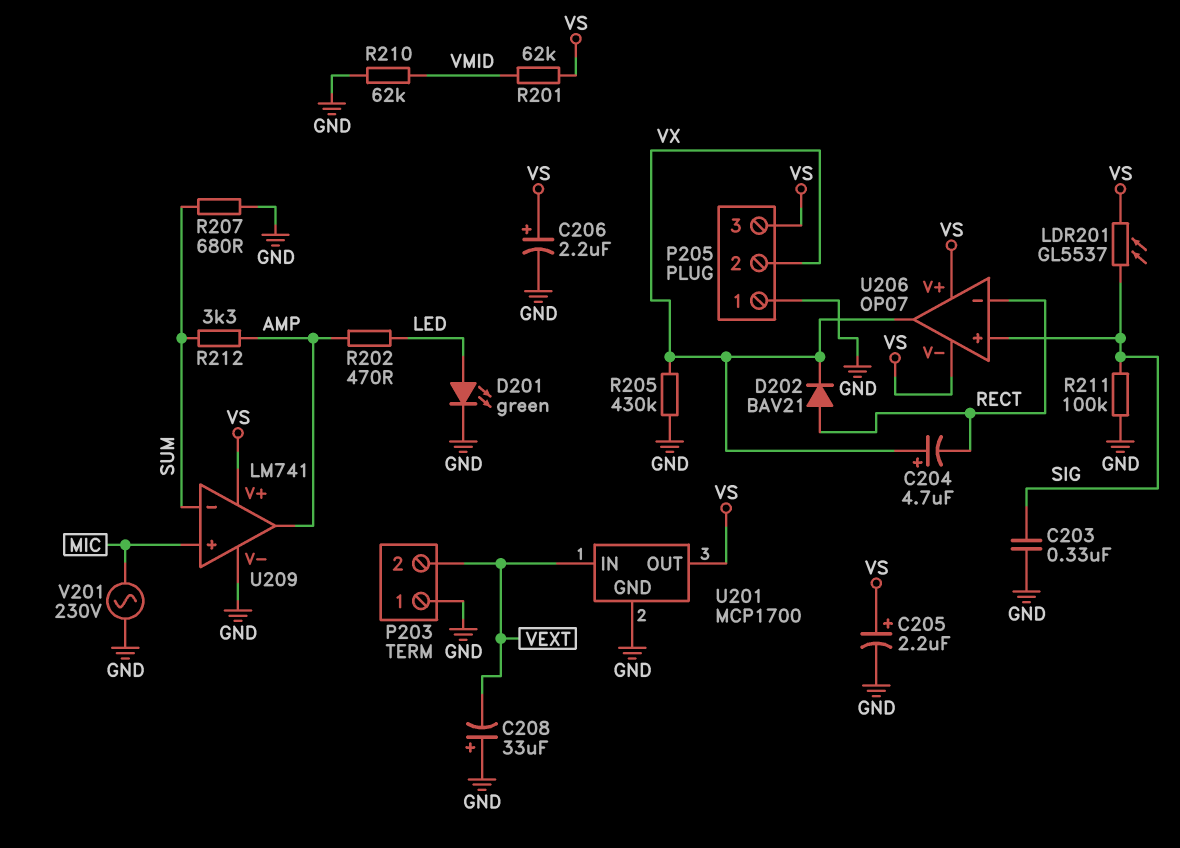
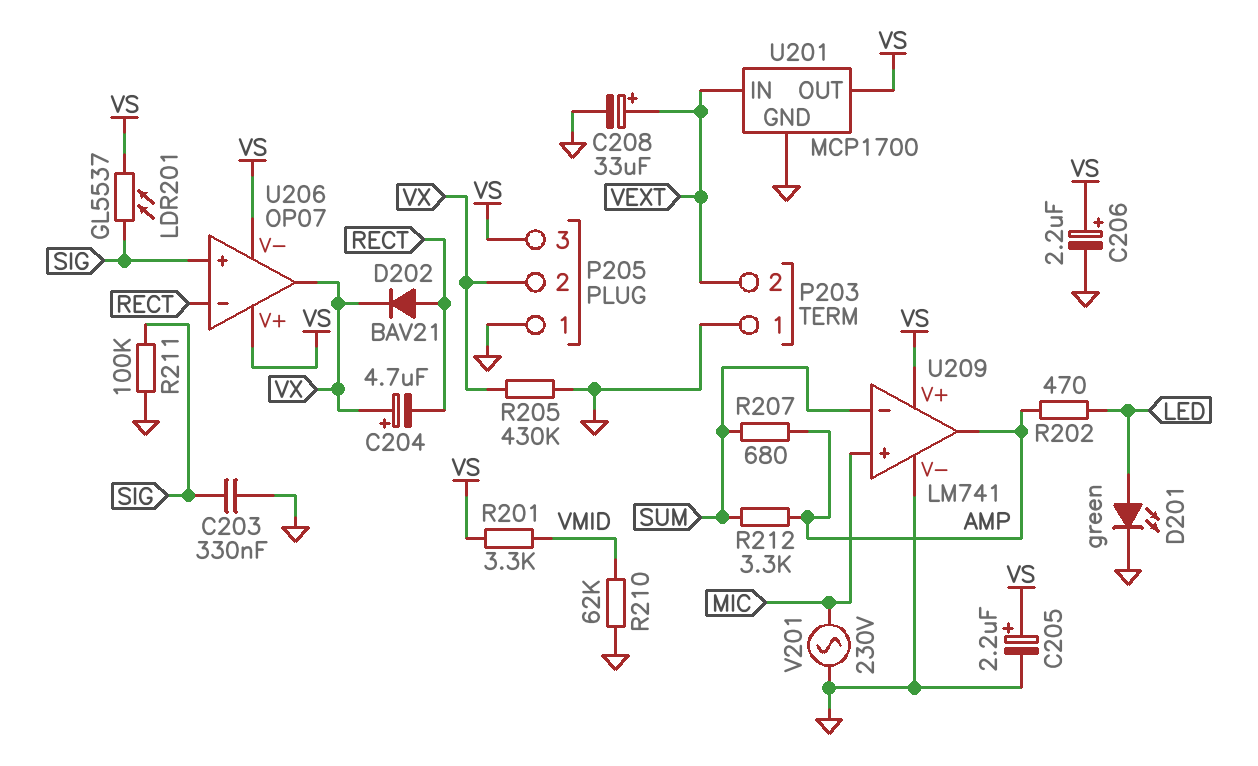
C208: 33uF (plus GND, minus VEXT) -> 33uF (plus VEXT, minus GND)
R201: 62k (VMID, VS) -> 3.3k (VMID, VS)
R207: 680 (GND, SUM) -> 680 (AMP, SUM)

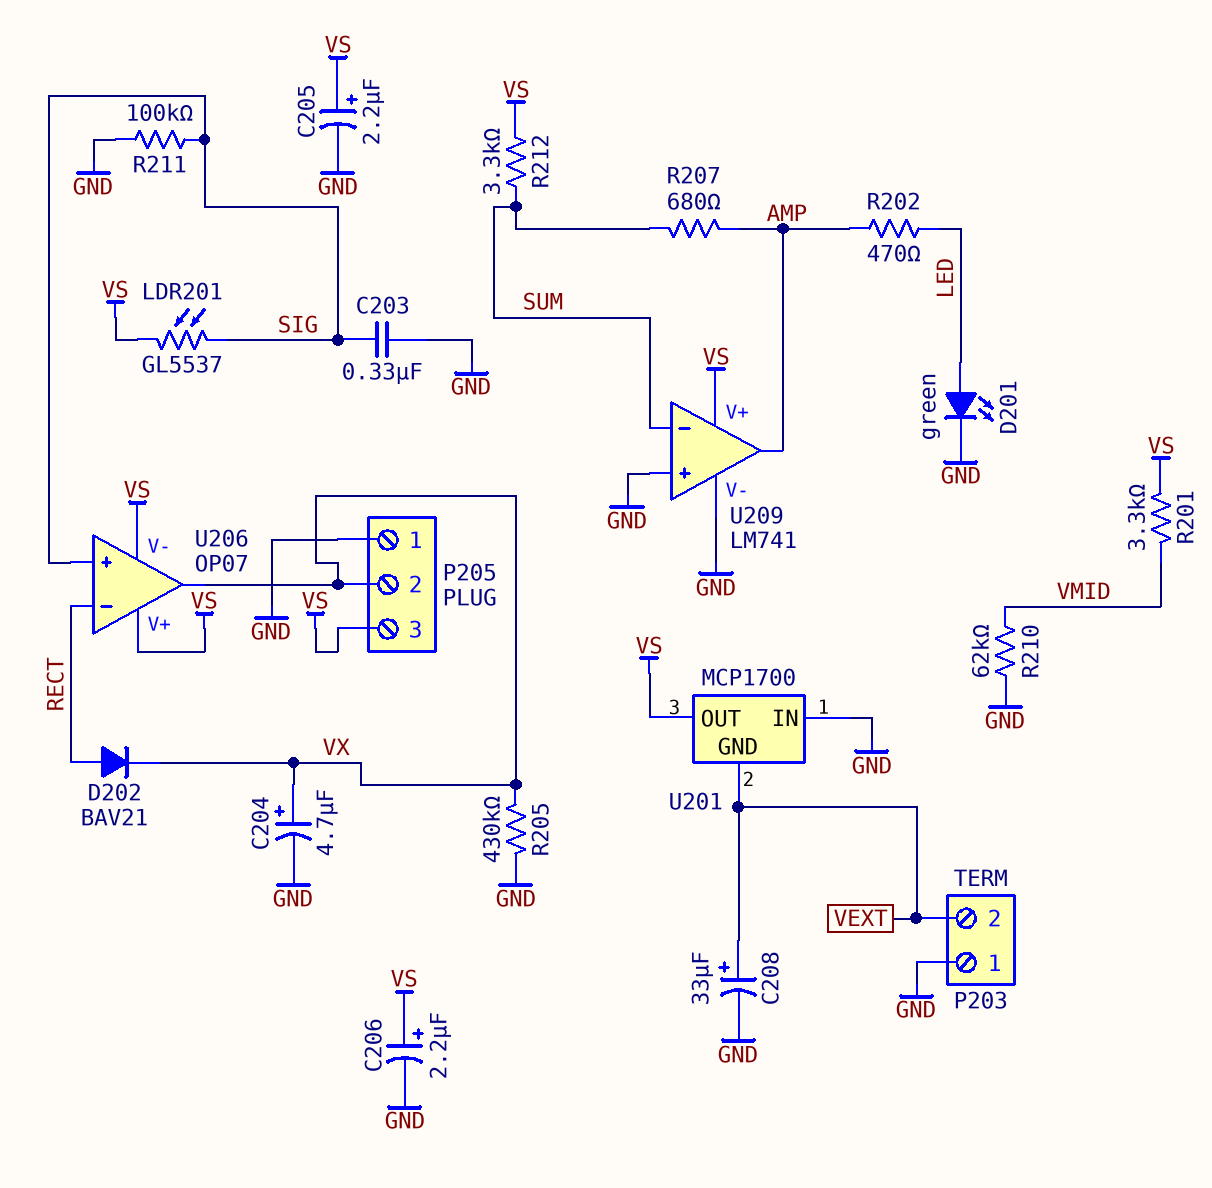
C204: 4.7uF (plus VX, minus RECT) -> 4.7uF (plus VX, minus GND)
R212: 3.3k (AMP, SUM) -> 3.3k (SUM, VS)
U201 pin GND: GND -> VEXT
U201 pin IN: VEXT -> GND
U209 pin in+: MIC -> GND
V201: AC 230V (GND, MIC) -> none

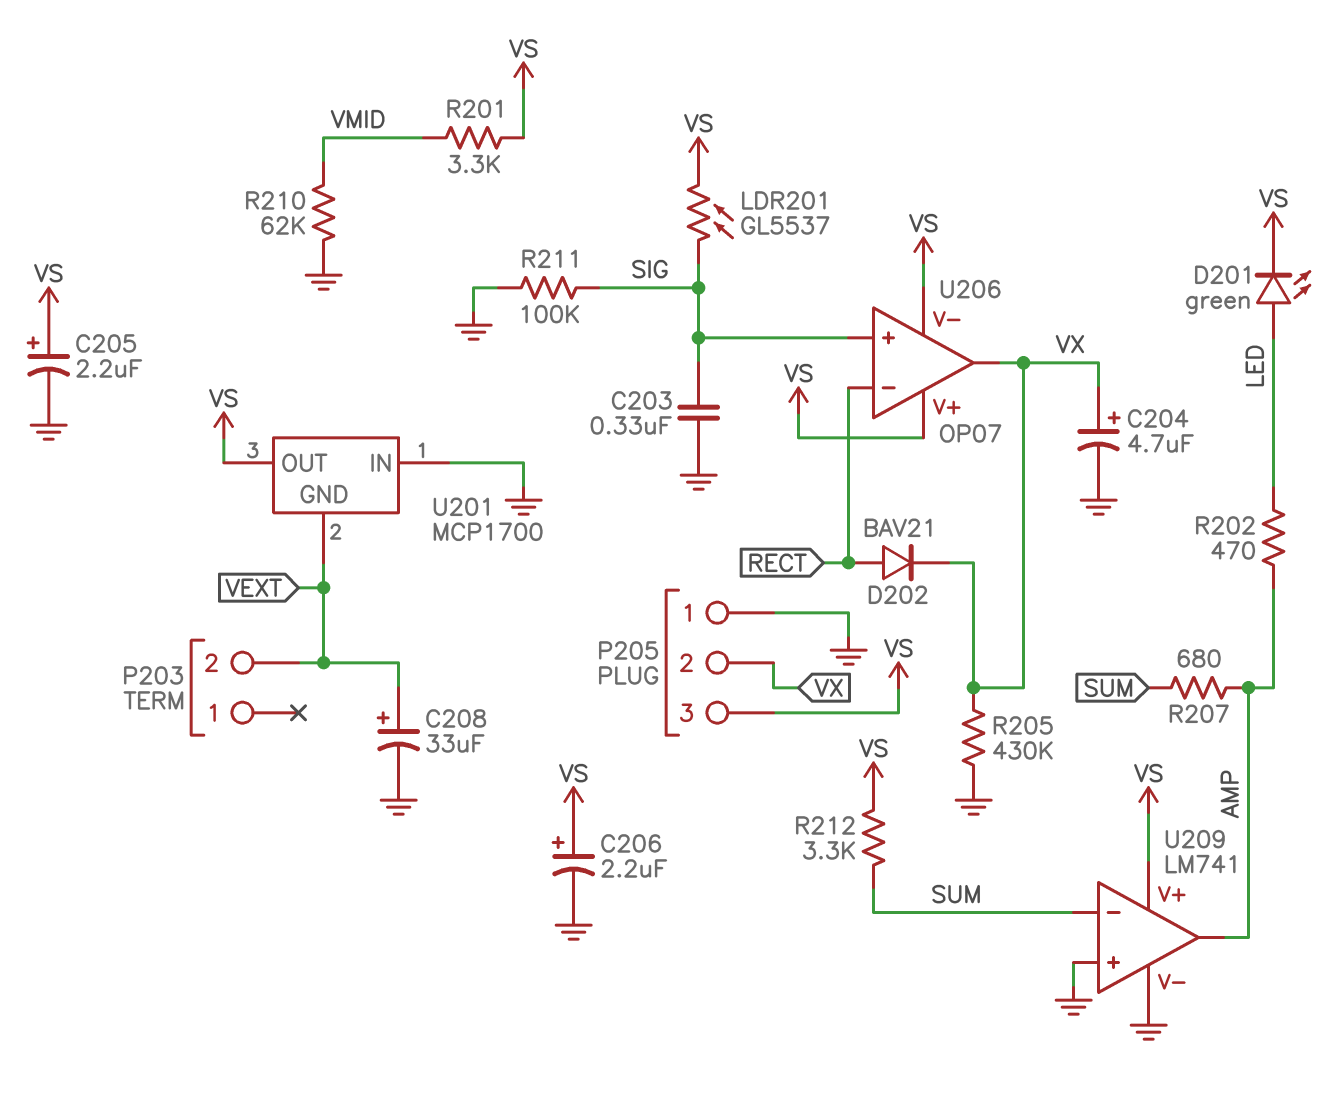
D201: LED green (A LED, K GND) -> LED green (A LED, K VS)
P203 pin 1: GND -> none

